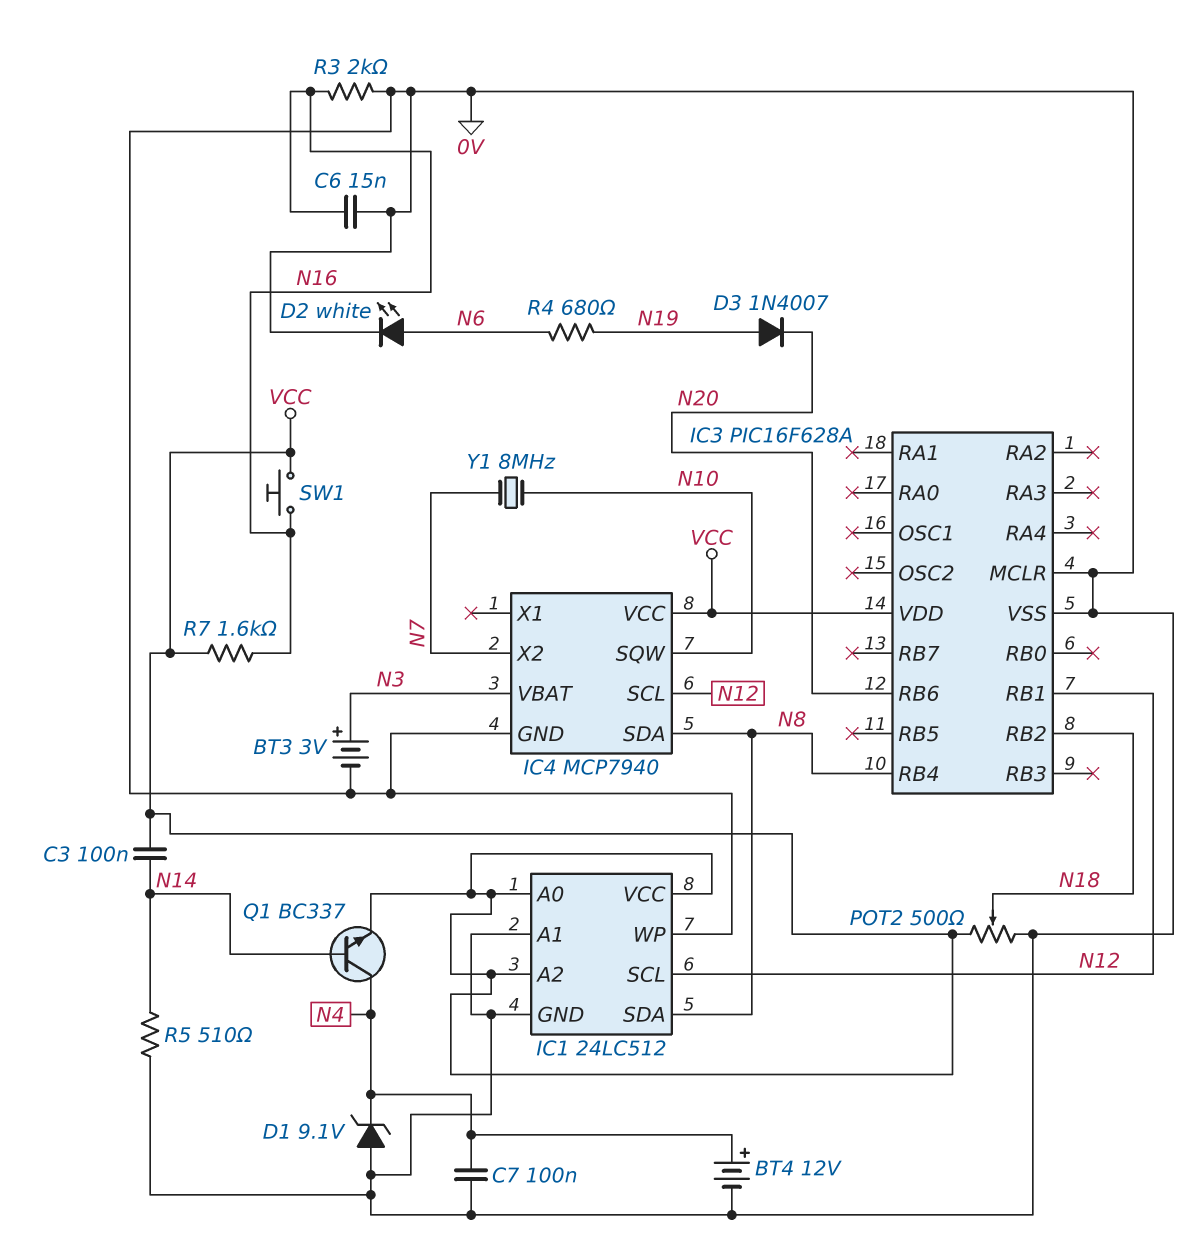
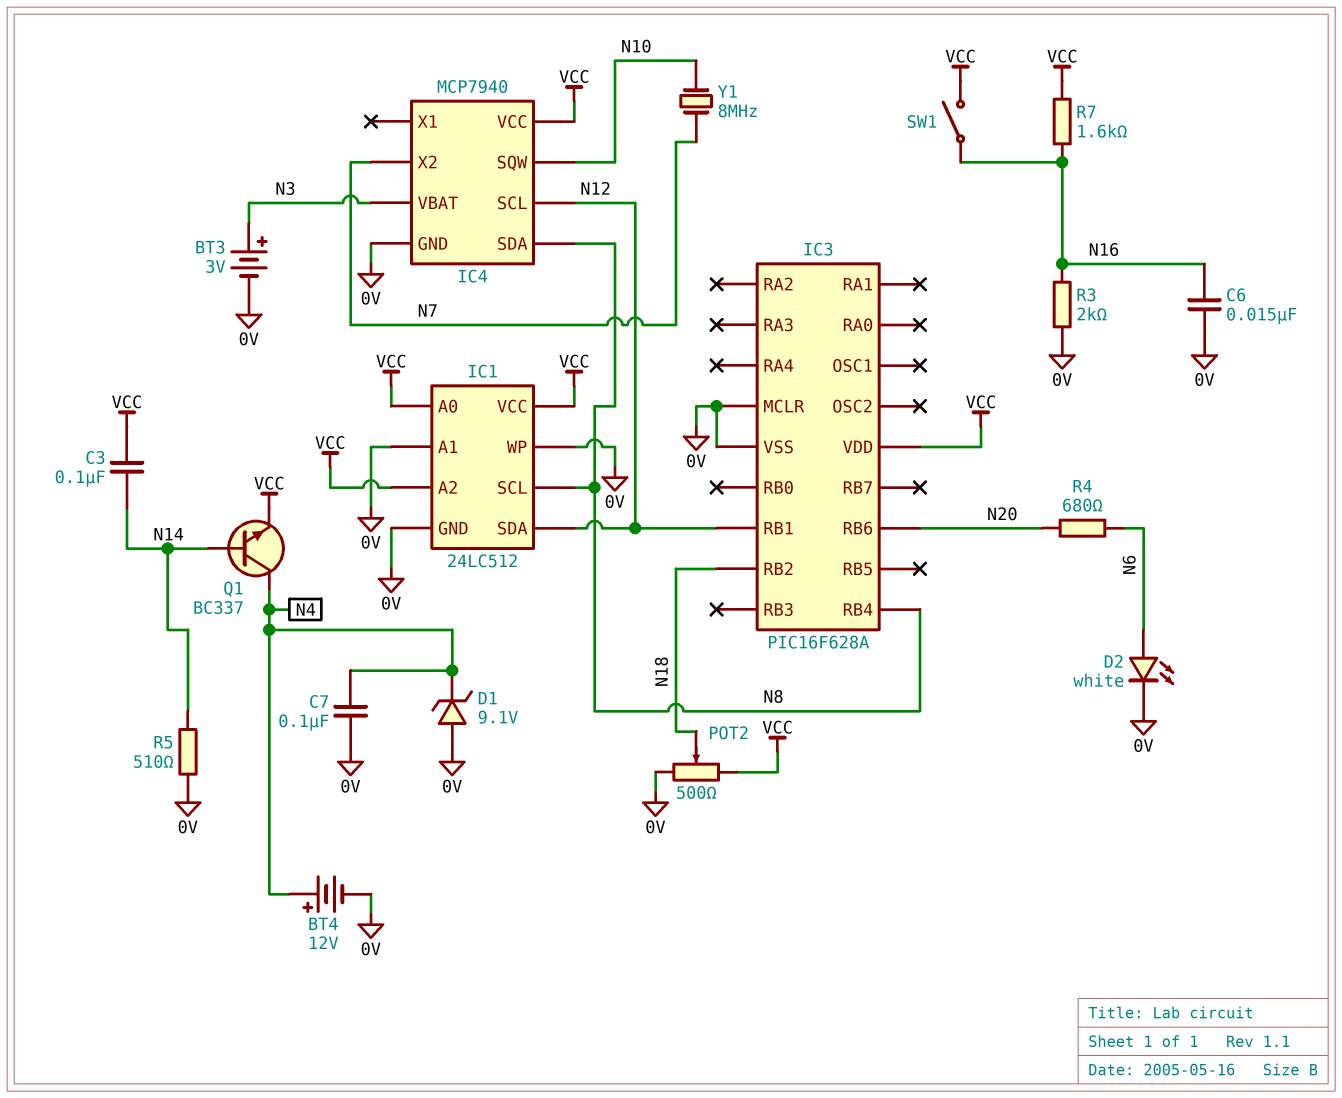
D3: diode 1N4007 (A N19, K N20) -> none
IC1 pin SCL: N12 -> N8
IC1 pin SDA: N8 -> N12
R4: 680 (N6, N19) -> 680 (N6, N20)
SW1: button (N16, VCC) -> switch (N16, VCC)

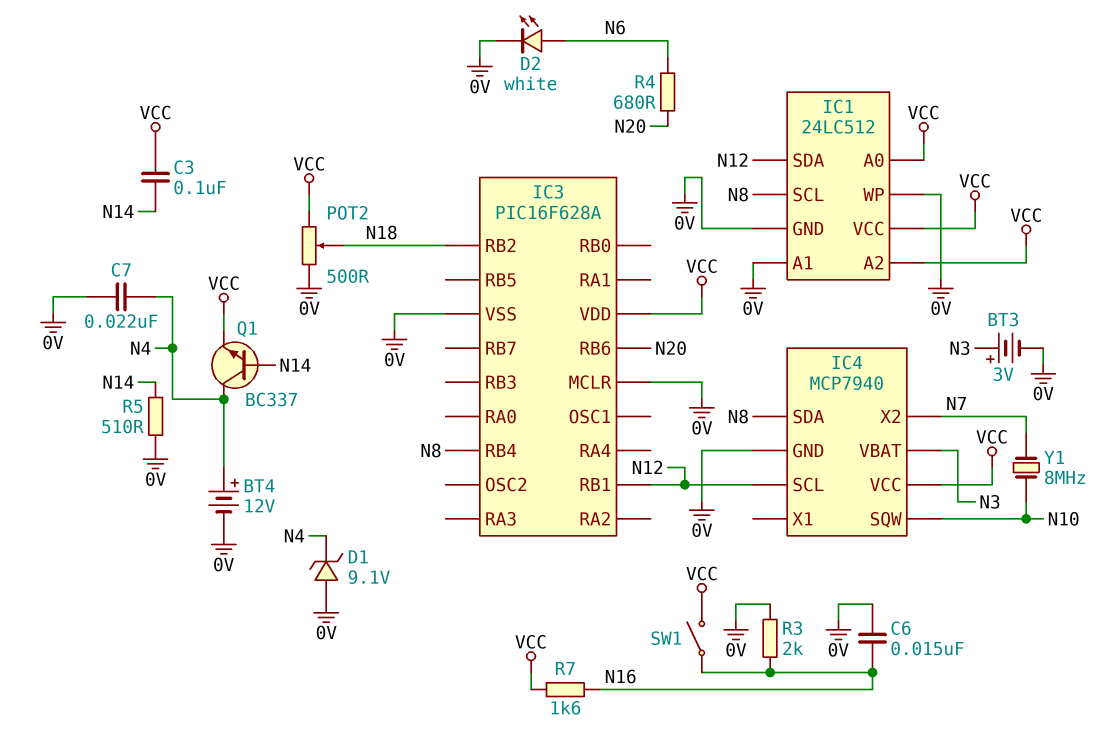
C7: 100nF (0V, N4) -> 22nF (0V, N4)

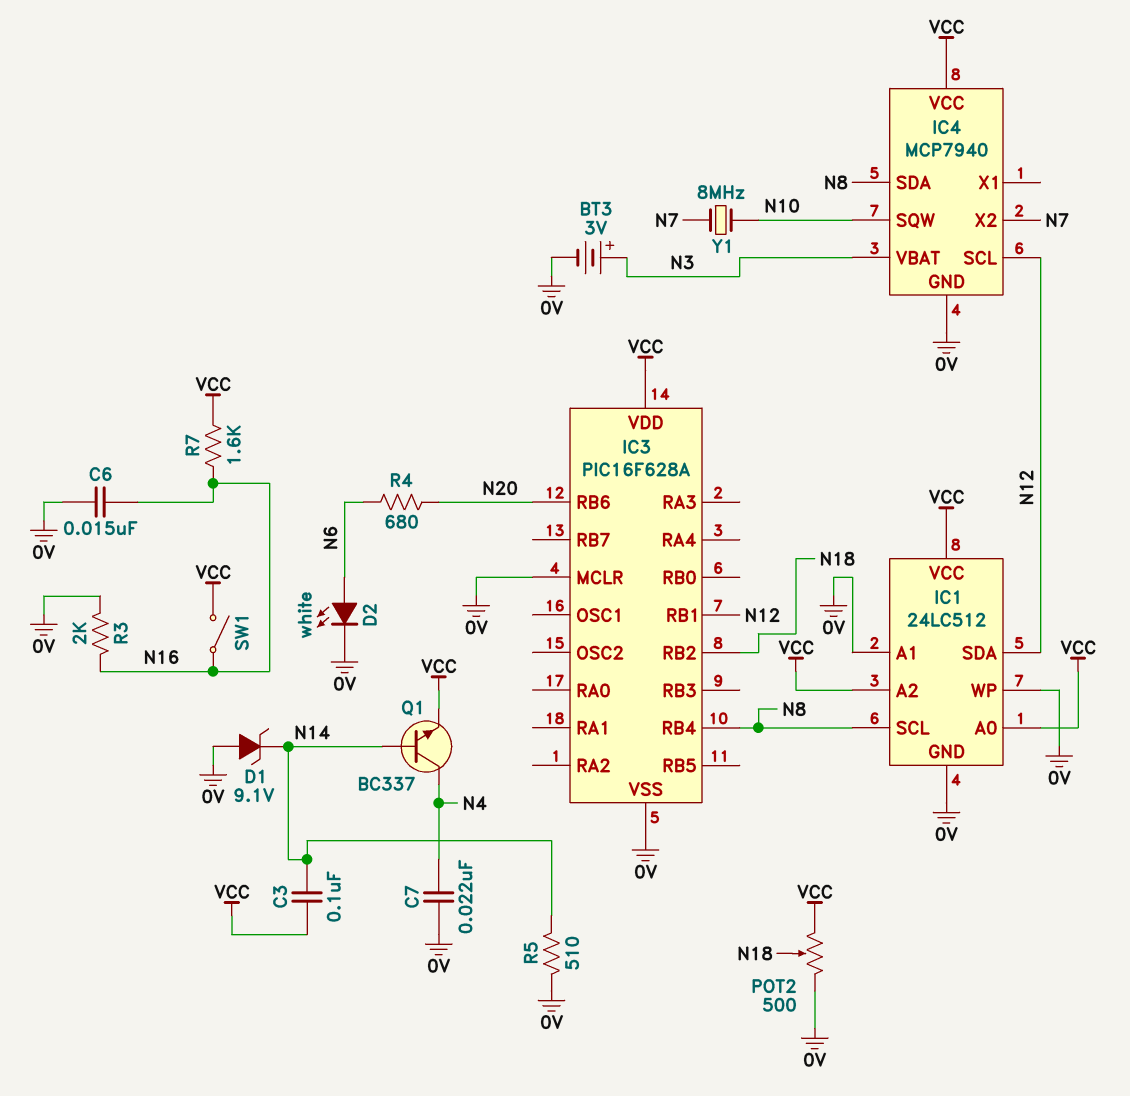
BT4: 12V (plus N4, minus 0V) -> none
D1: zener 9.1V (A 0V, K N4) -> zener 9.1V (A 0V, K N14)

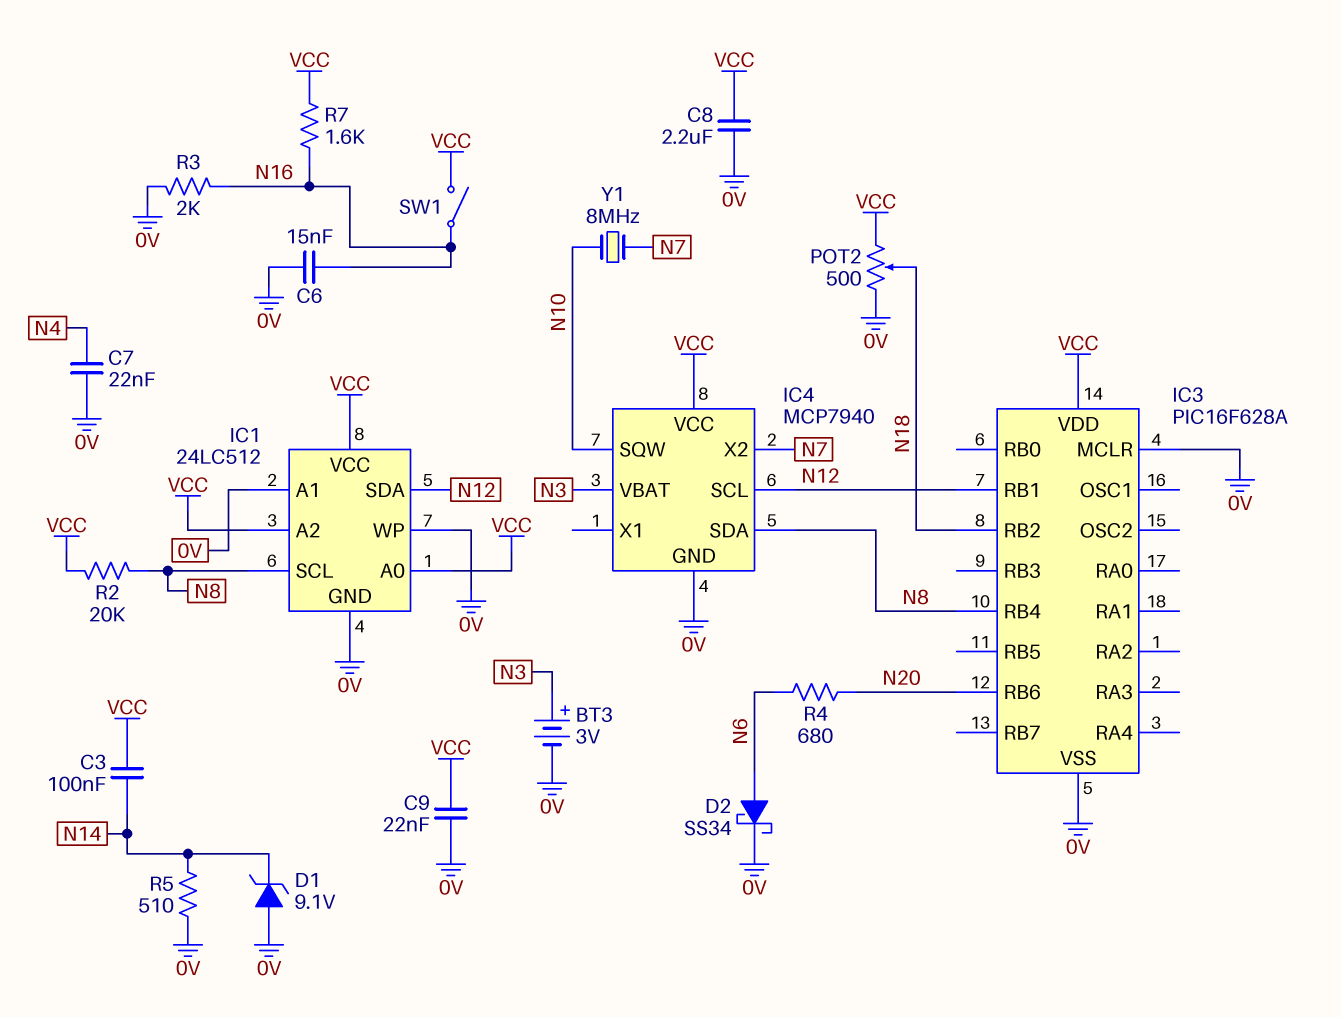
C8: none -> 2.2uF (0V, VCC)
C9: none -> 22nF (0V, VCC)
D2: LED white (A N6, K 0V) -> schottky SS34 (A N6, K 0V)
Q1: NPN BC337 (B N14, C N4, E VCC) -> none
R2: none -> 20k (N8, VCC)

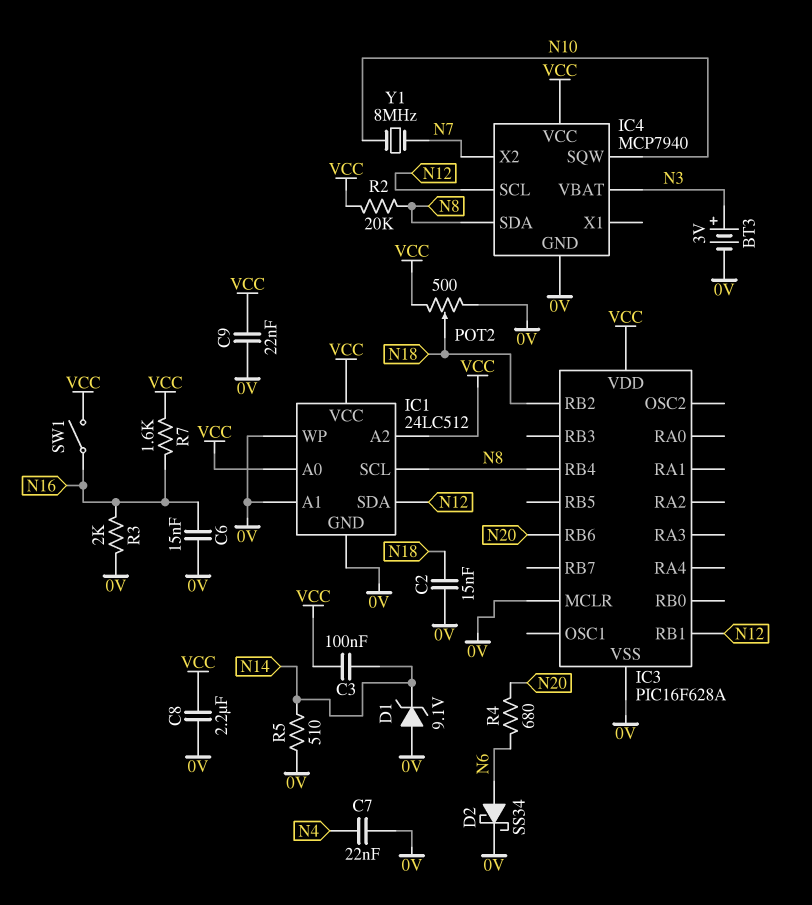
C2: none -> 15nF (0V, N18)

